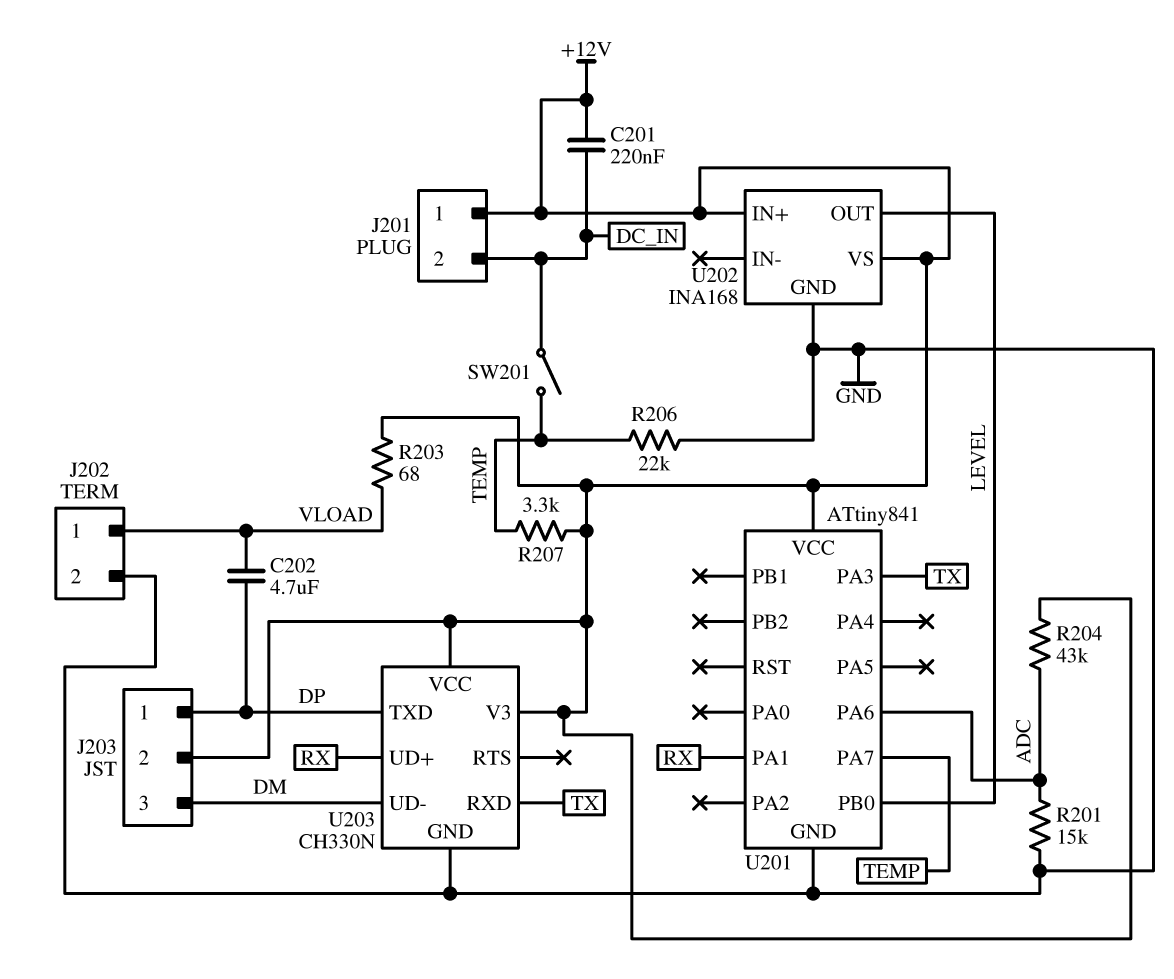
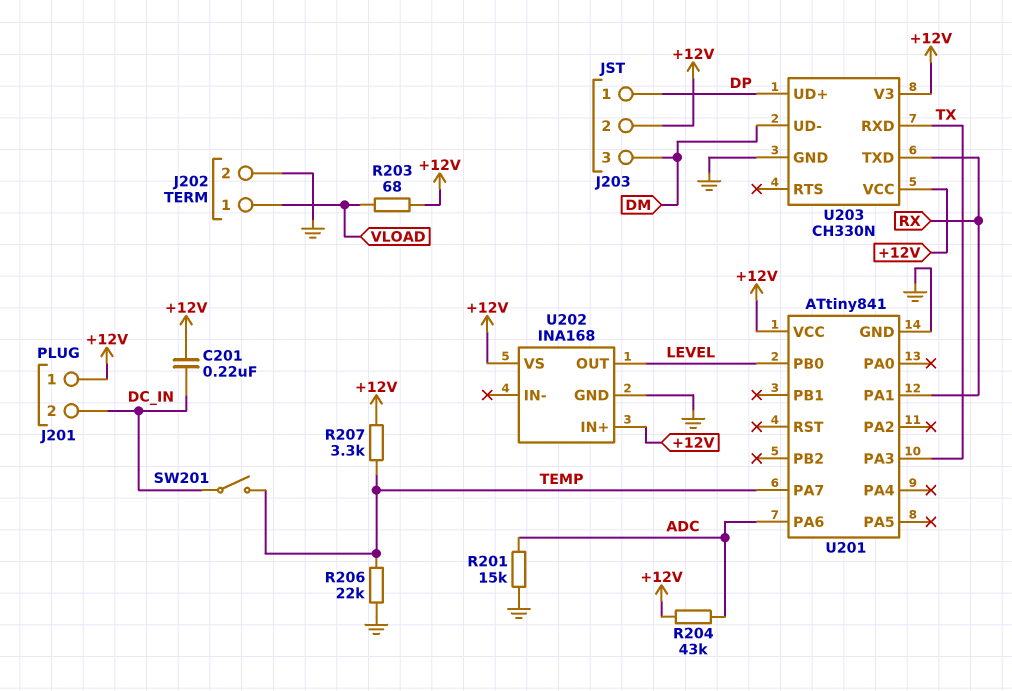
C202: 4.7uF (DP, VLOAD) -> none
U203 pin TXD: DP -> RX
U203 pin UD+: RX -> DP

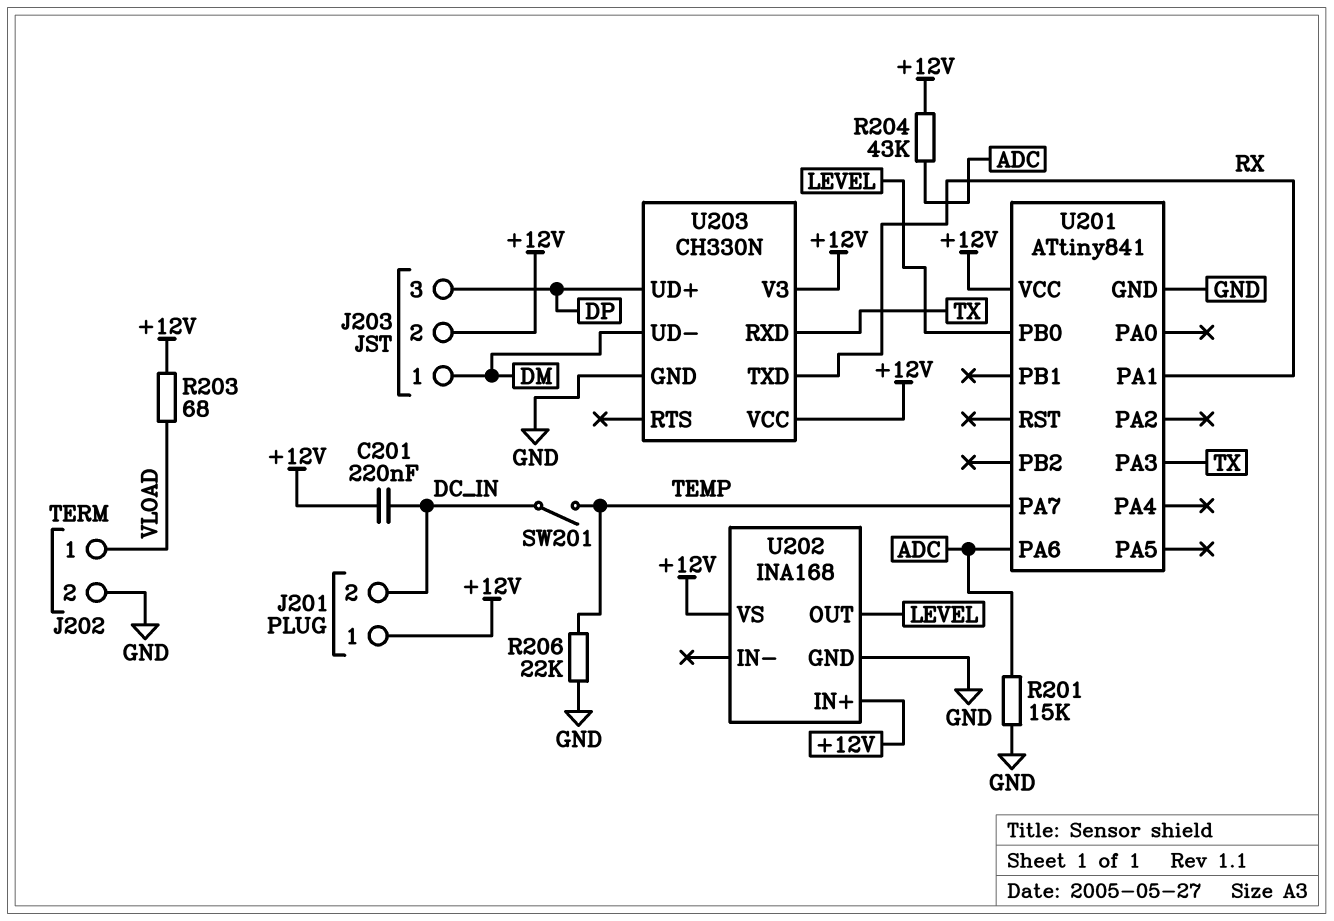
J203 pin 1: DP -> DM
J203 pin 3: DM -> DP
R207: 3.3k (+12V, TEMP) -> none

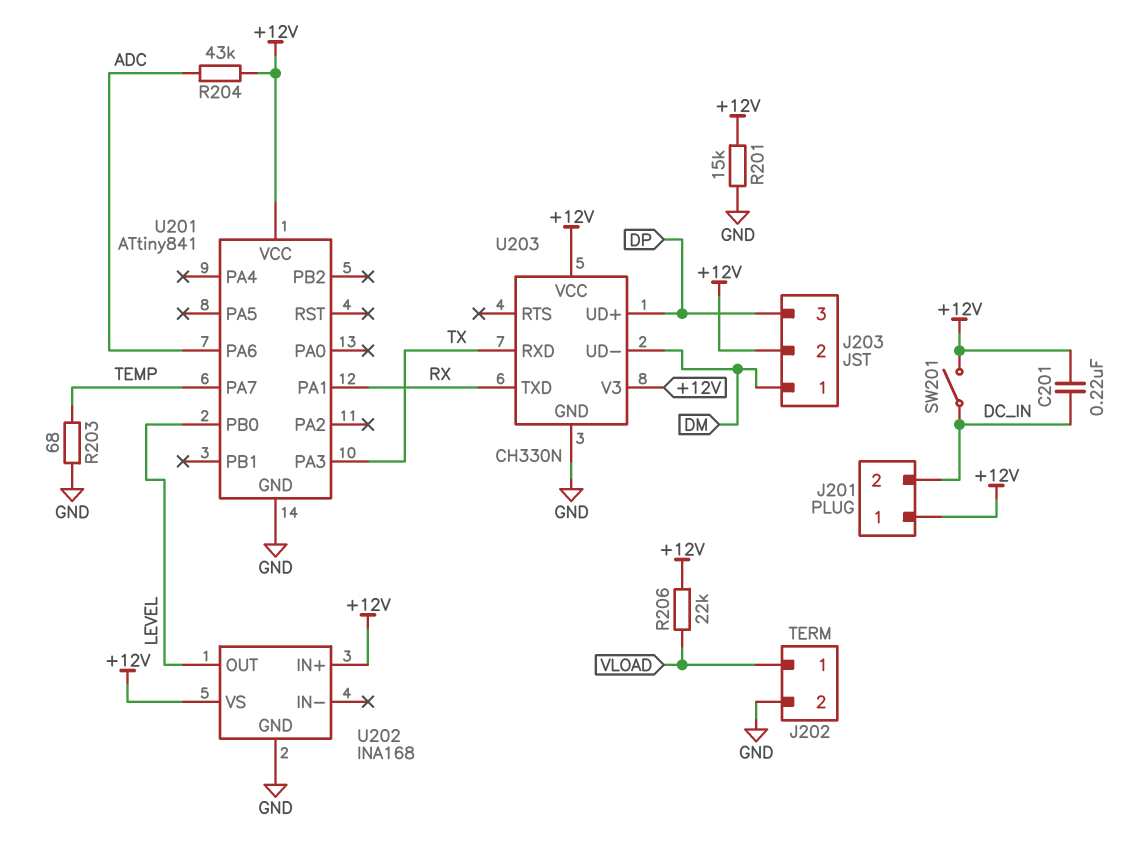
R201: 15k (ADC, GND) -> 15k (+12V, GND)
R203: 68 (+12V, VLOAD) -> 68 (GND, TEMP)
R206: 22k (GND, TEMP) -> 22k (+12V, VLOAD)
SW201: switch (DC_IN, TEMP) -> switch (+12V, DC_IN)

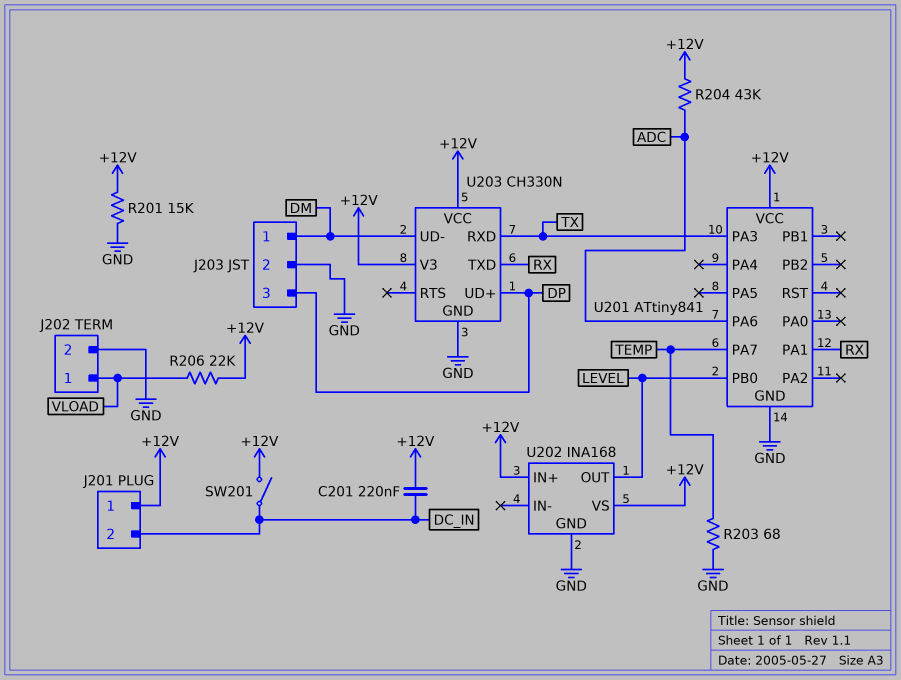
J203 pin 2: +12V -> GND

